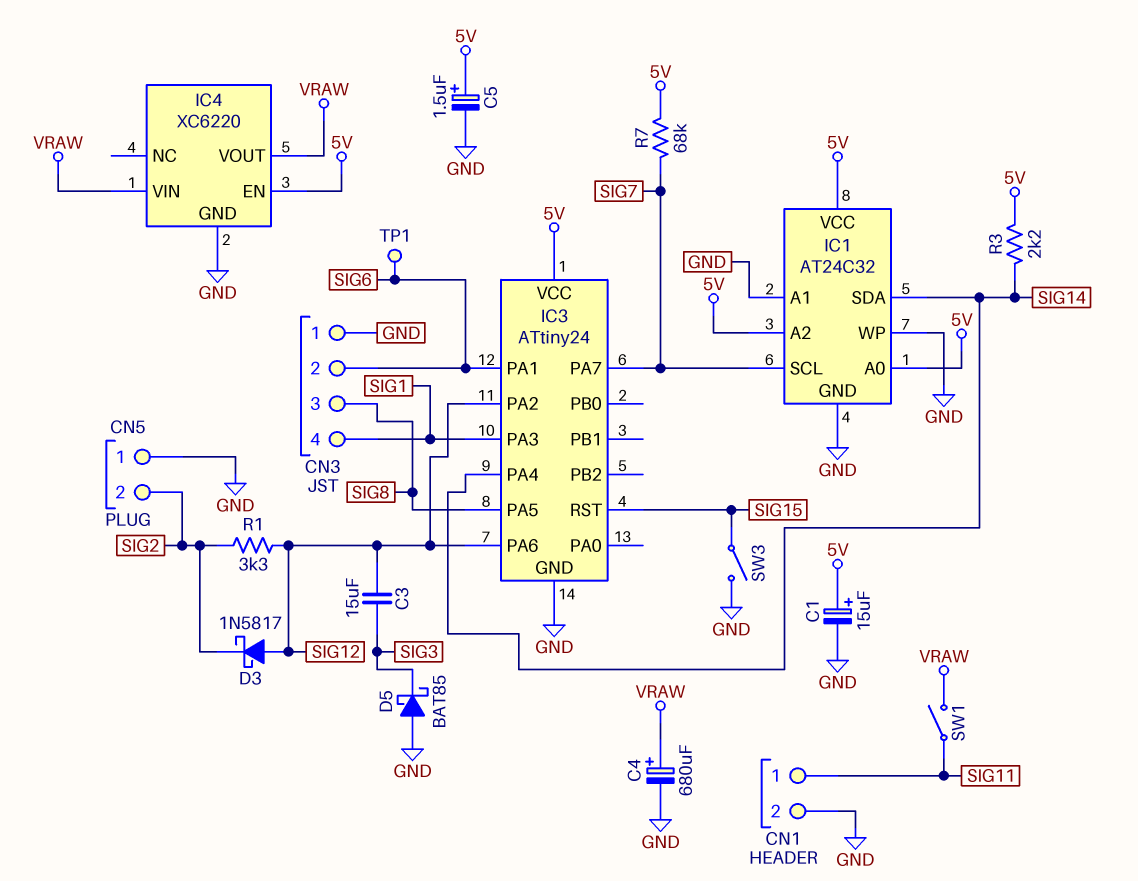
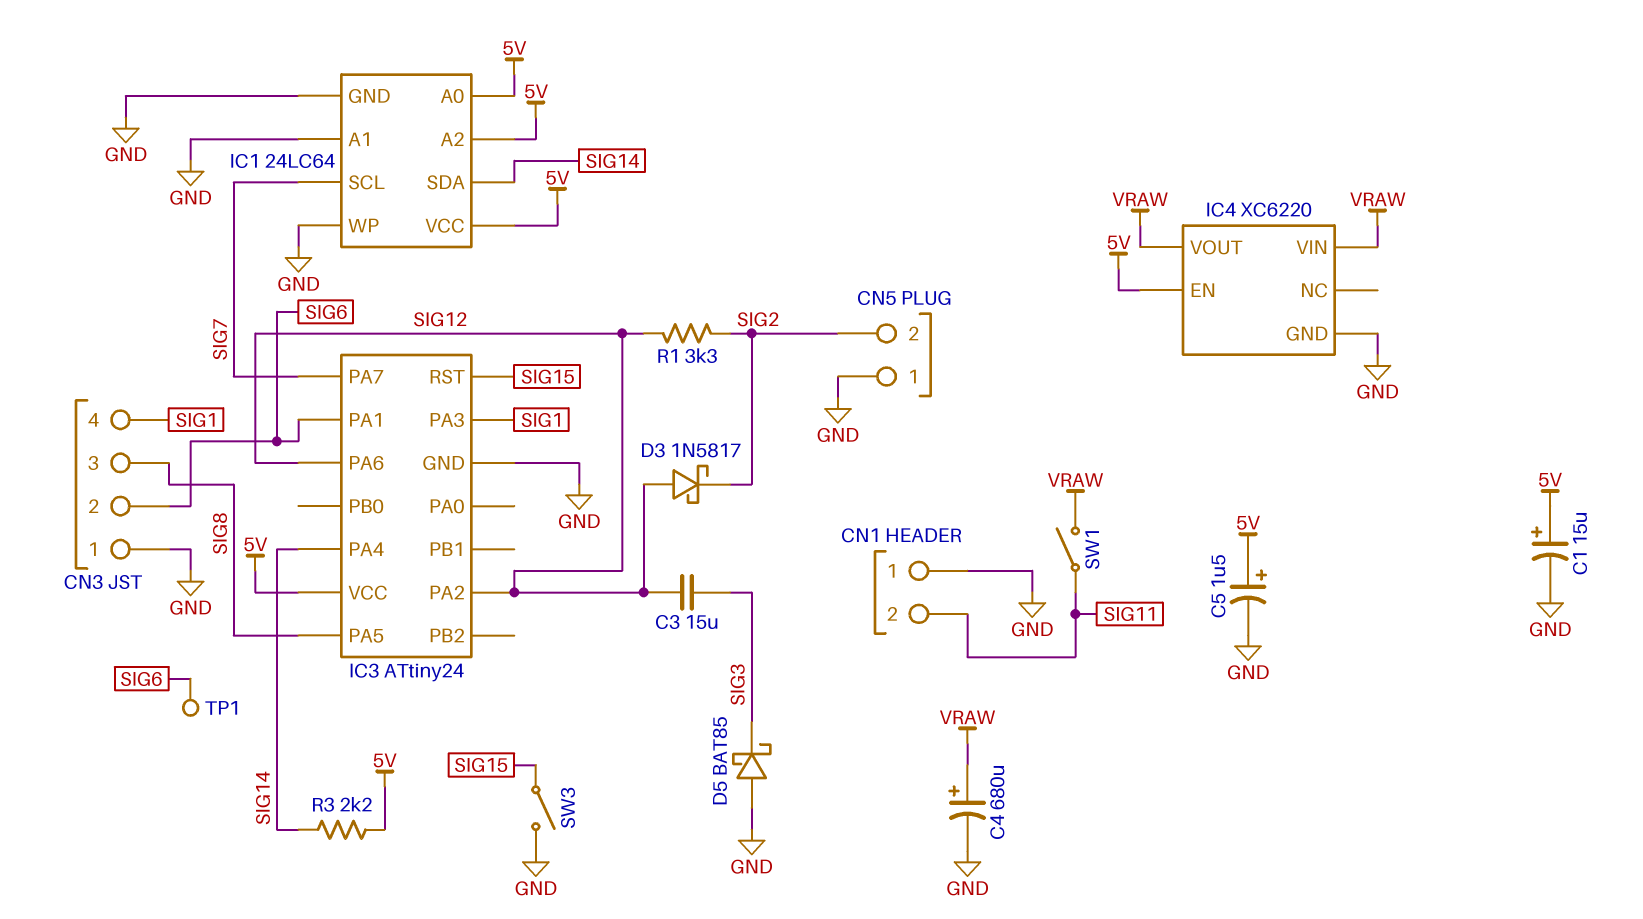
CN1 pin 1: SIG11 -> GND
CN1 pin 2: GND -> SIG11
IC1: AT24C32 -> 24LC64
R7: 68k (5V, SIG7) -> none

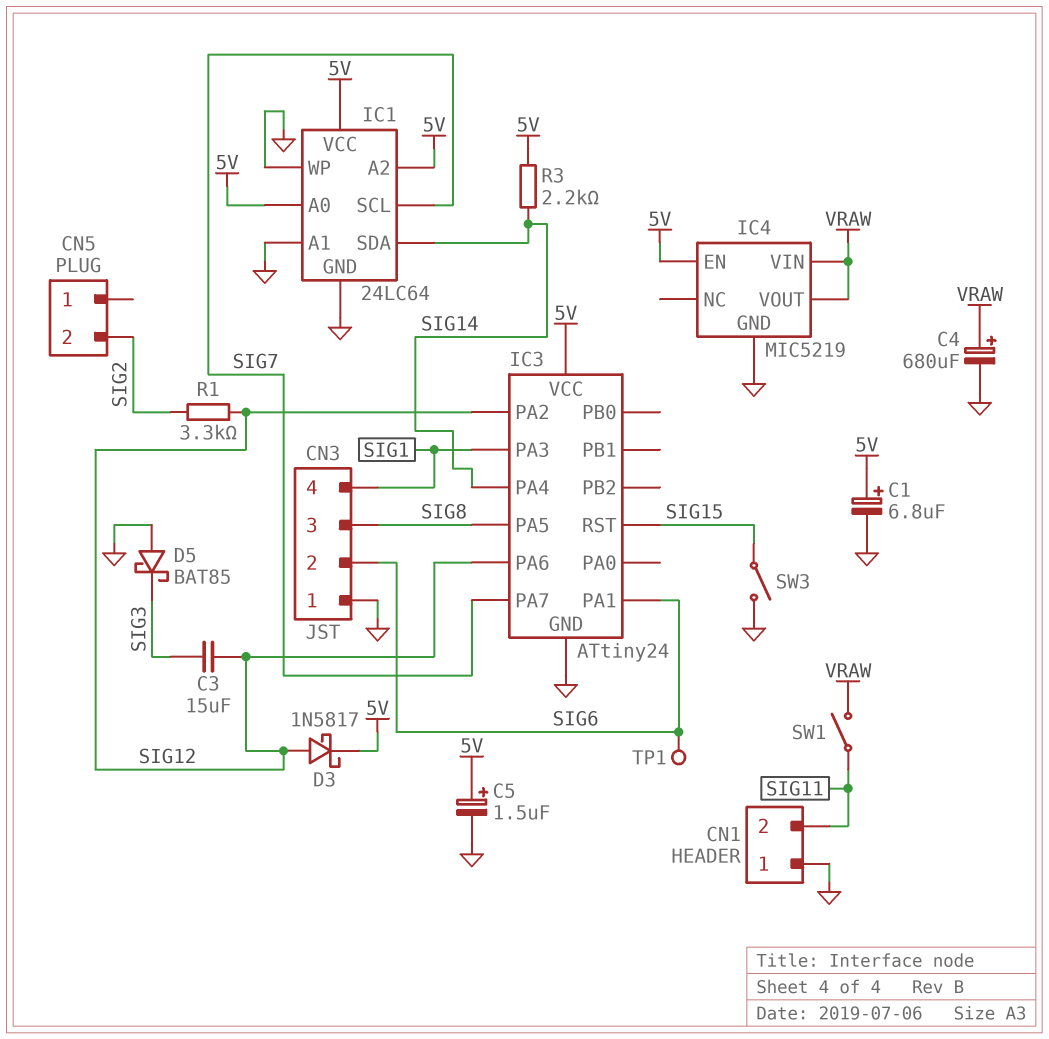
C1: 15uF (plus 5V, minus GND) -> 6.8uF (plus 5V, minus GND)
CN5 pin 1: GND -> none
D3: schottky 1N5817 (A SIG12, K SIG2) -> schottky 1N5817 (A SIG12, K 5V)
IC4: XC6220 -> MIC5219

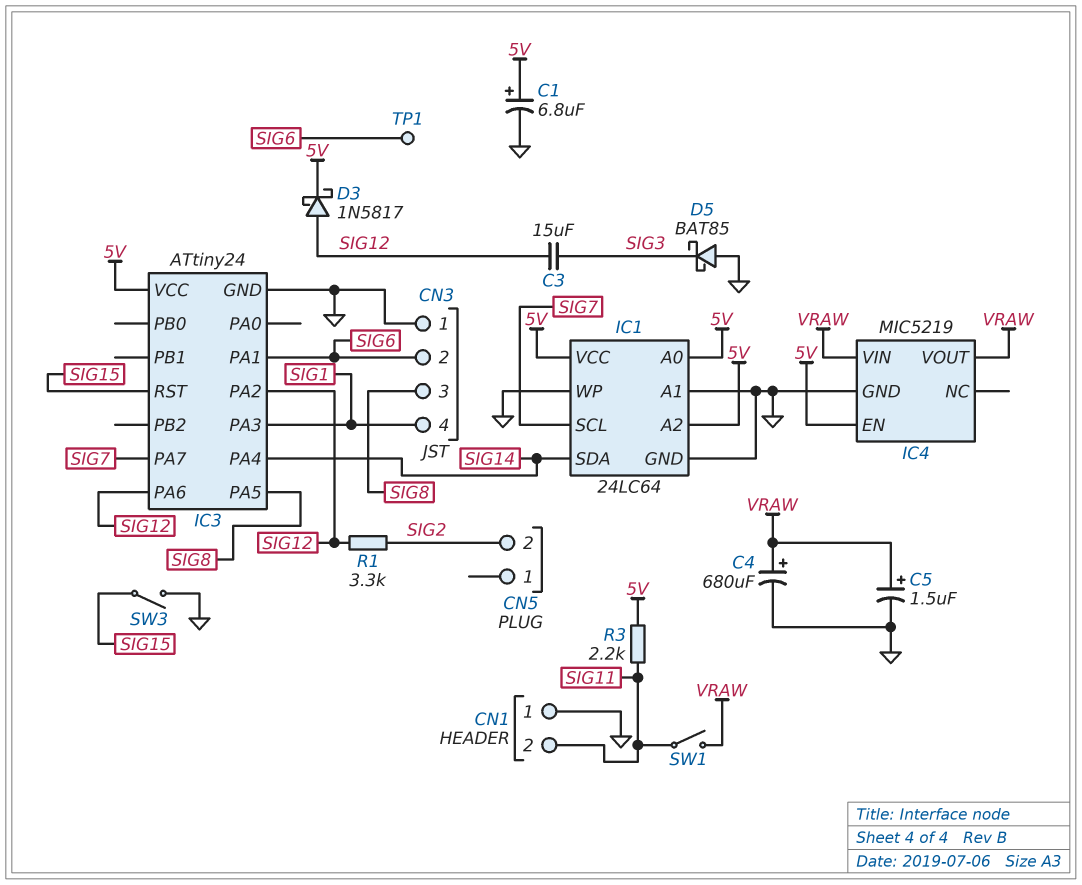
C5: 1.5uF (plus 5V, minus GND) -> 1.5uF (plus VRAW, minus GND)
R3: 2.2k (5V, SIG14) -> 2.2k (5V, SIG11)

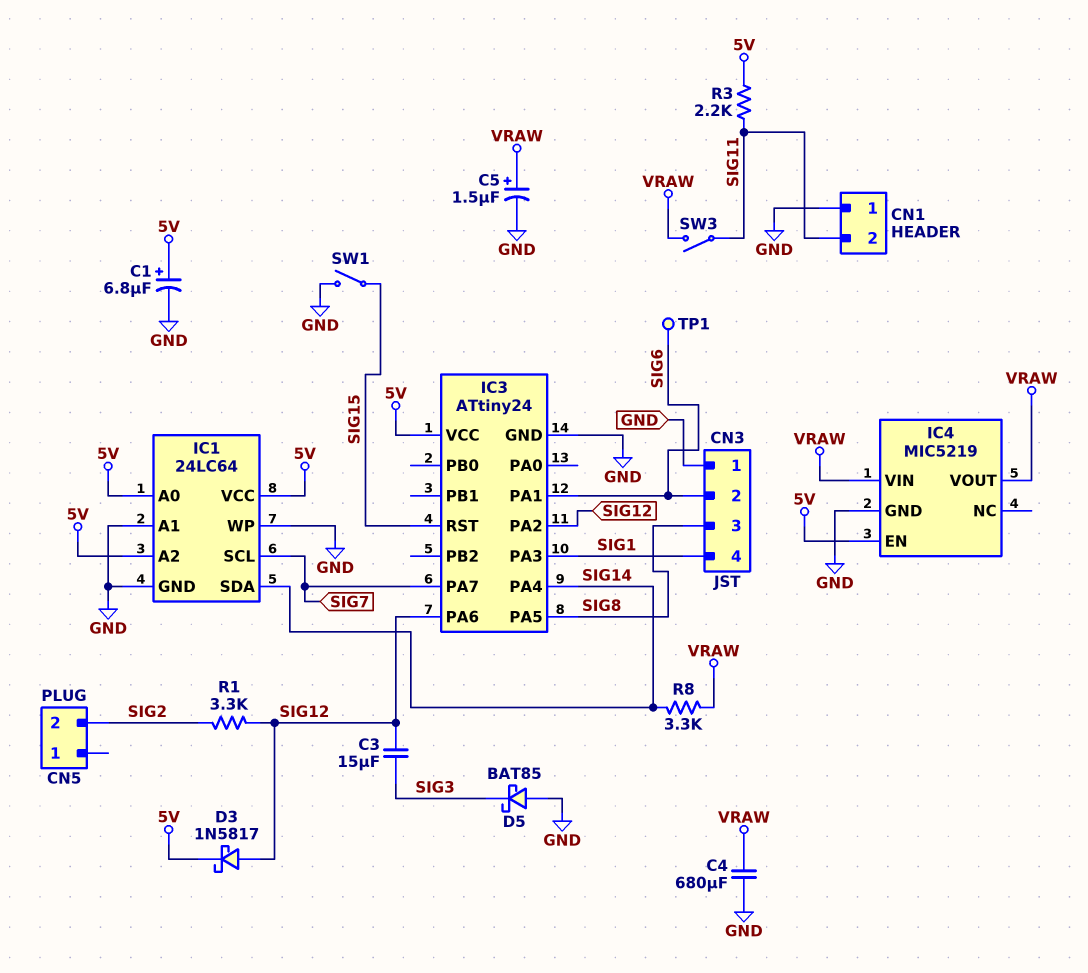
C4: 680uF (plus VRAW, minus GND) -> 680uF (GND, VRAW)
R8: none -> 3.3k (SIG14, VRAW)
SW1: switch (SIG11, VRAW) -> switch (GND, SIG15)
SW3: switch (GND, SIG15) -> switch (SIG11, VRAW)

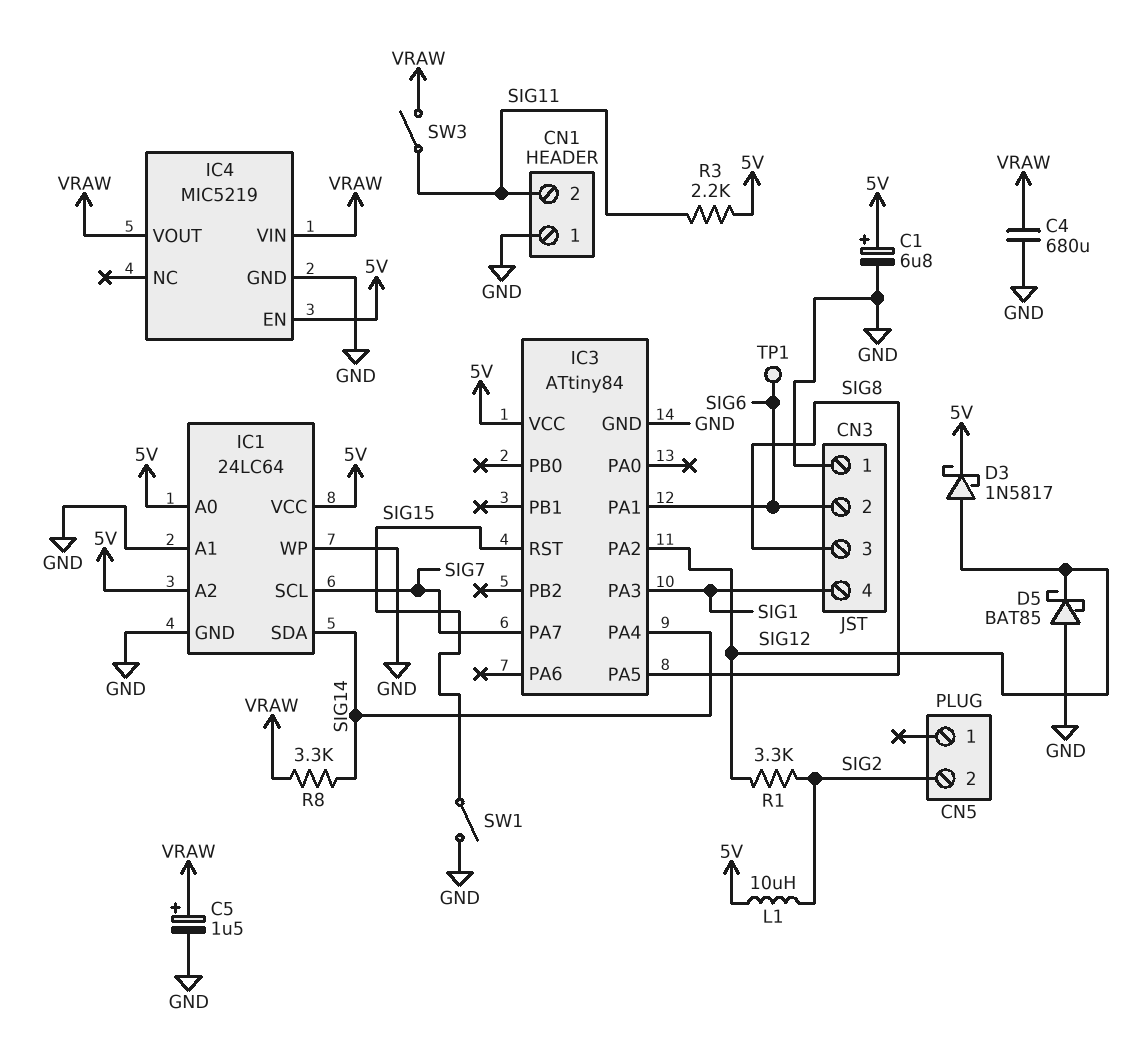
C3: 15uF (SIG3, SIG12) -> none
D5: schottky BAT85 (A GND, K SIG3) -> schottky BAT85 (A GND, K SIG12)
IC3: ATtiny24 -> ATtiny84
IC3 pin PA6: SIG12 -> none
L1: none -> 10uH (5V, SIG2)

